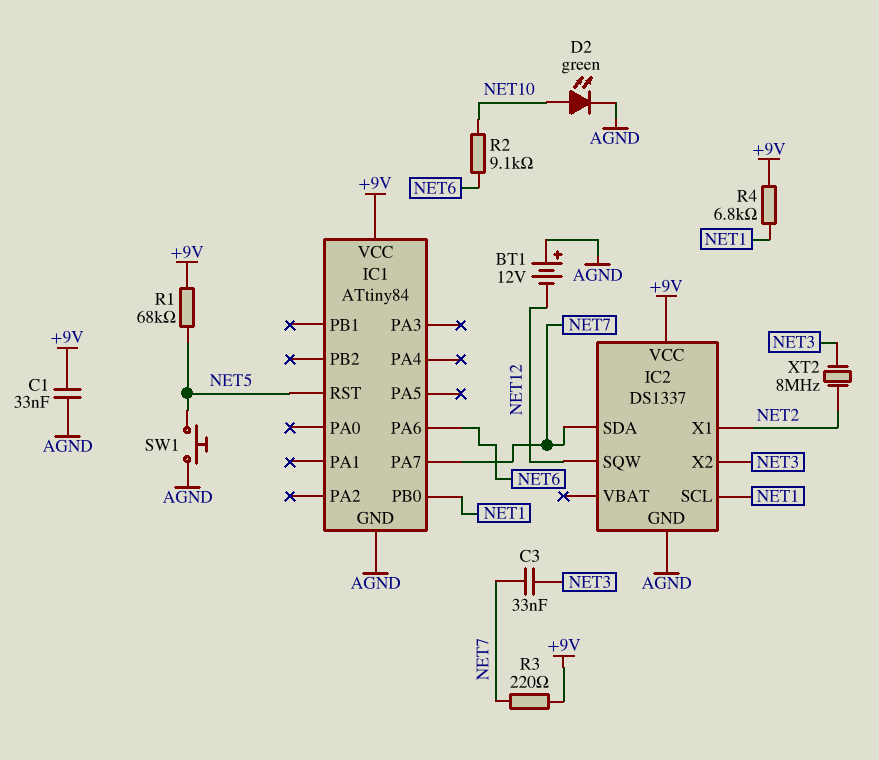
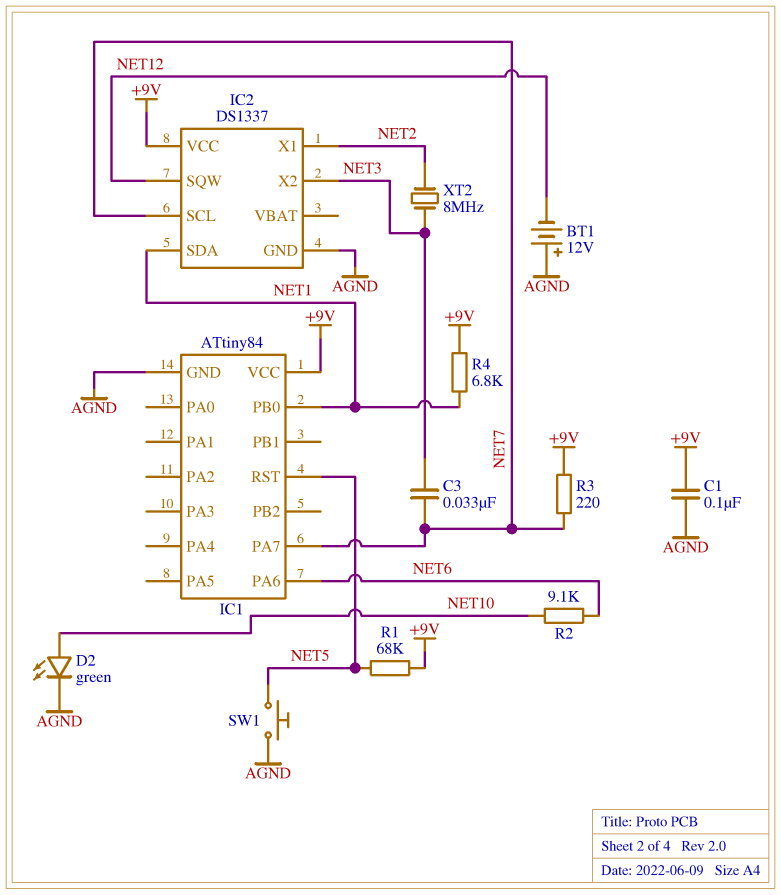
C1: 33nF (+9V, AGND) -> 100nF (+9V, AGND)
IC2 pin SCL: NET1 -> NET7
IC2 pin SDA: NET7 -> NET1

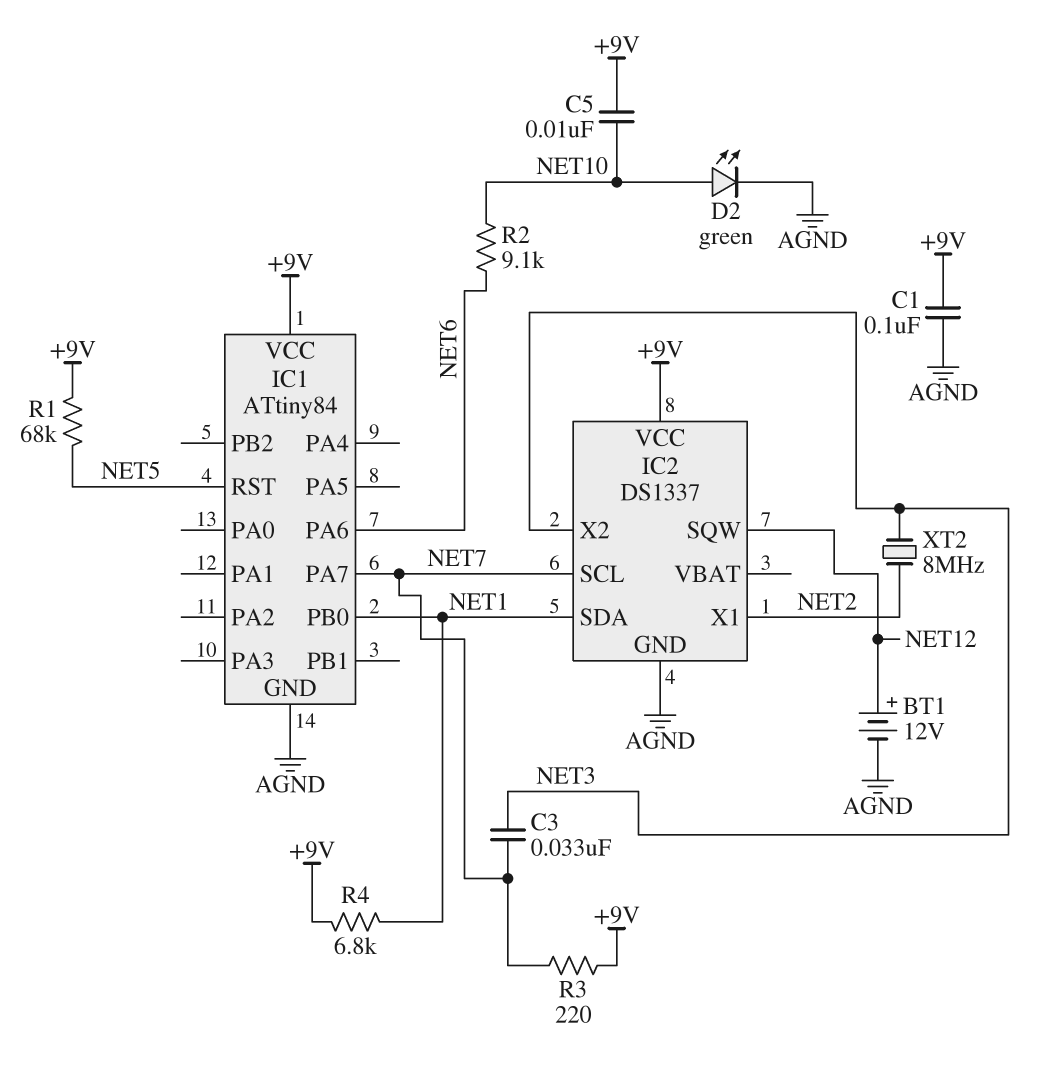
BT1: 12V (plus AGND, minus NET12) -> 12V (plus NET12, minus AGND)
C5: none -> 10nF (+9V, NET10)
SW1: button (AGND, NET5) -> none

